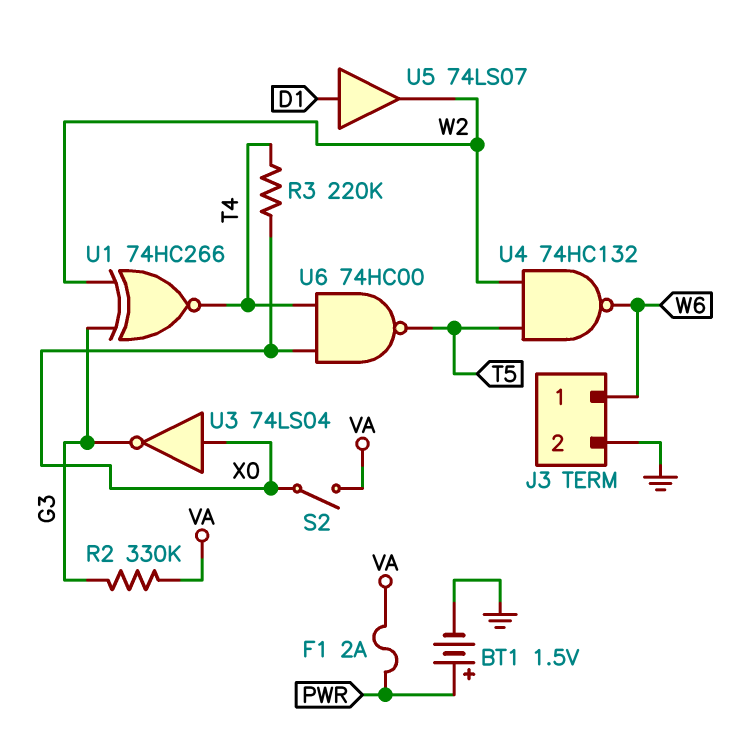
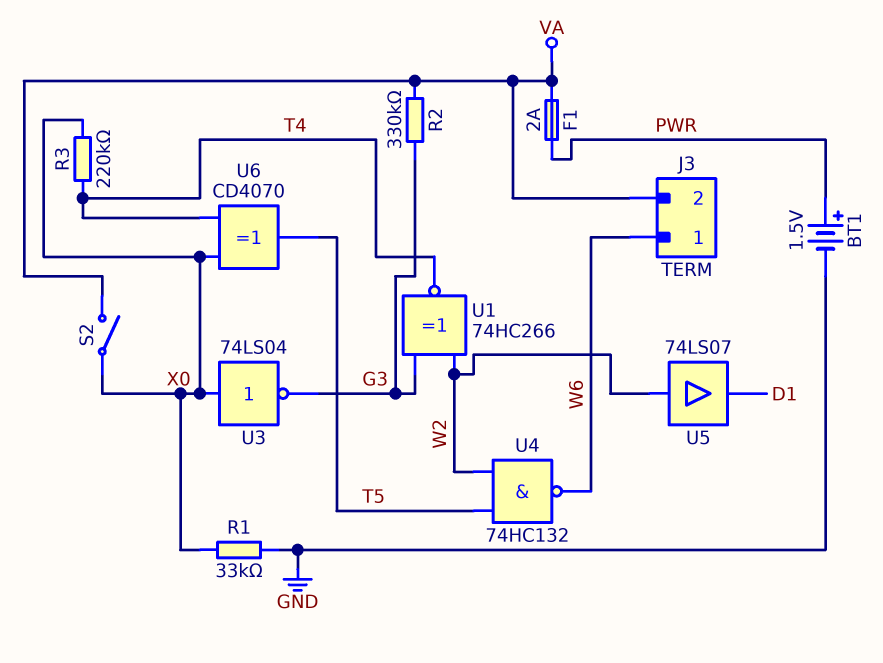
J3 pin 2: GND -> VA
R1: none -> 33k (GND, X0)
U5: buffer 74LS07 (in D1, out W2) -> buffer 74LS07 (in W2, out D1)
U6: NAND 74HC00 (in T4, in X0, out T5) -> XOR CD4070 (in T4, in X0, out T5)

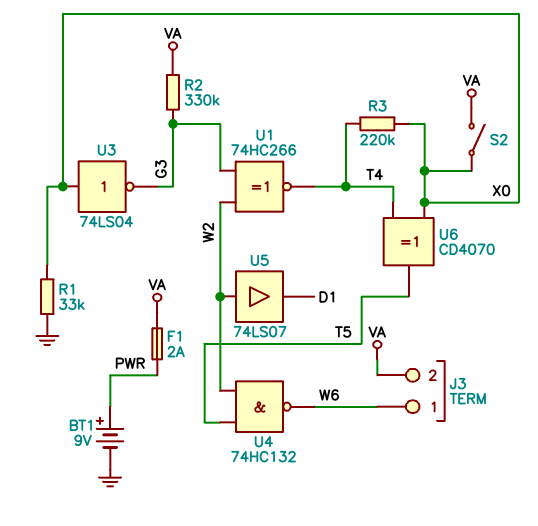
BT1: 1.5V (plus PWR, minus GND) -> 9V (plus PWR, minus GND)

